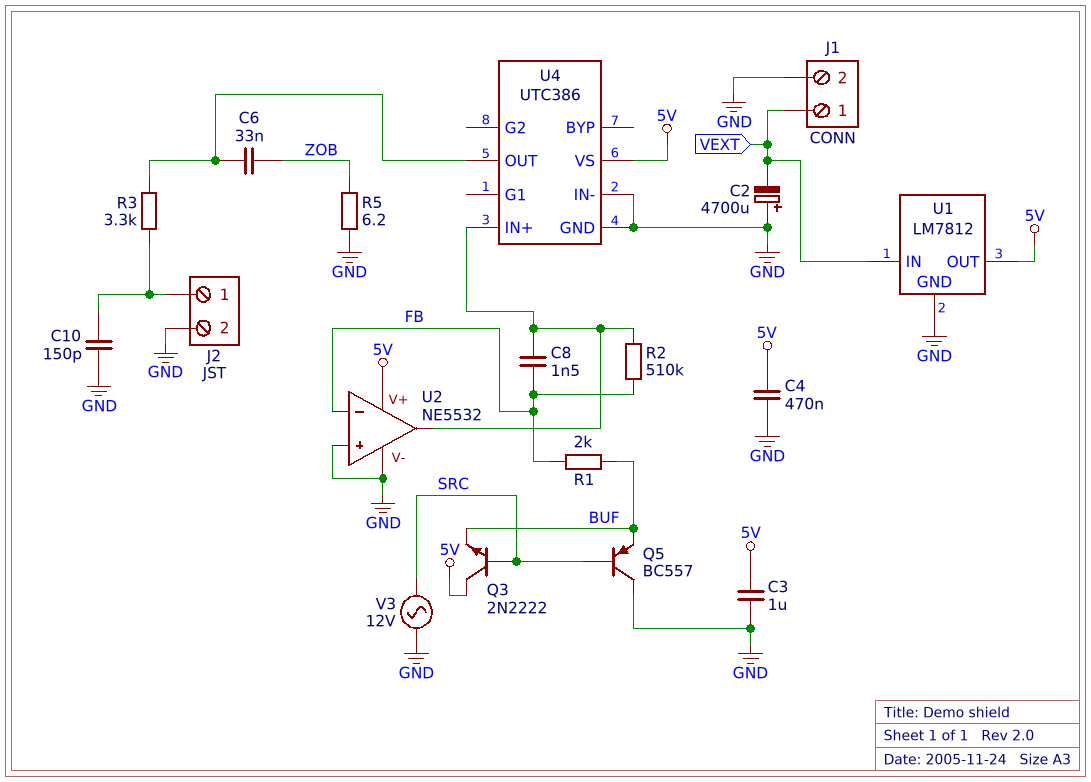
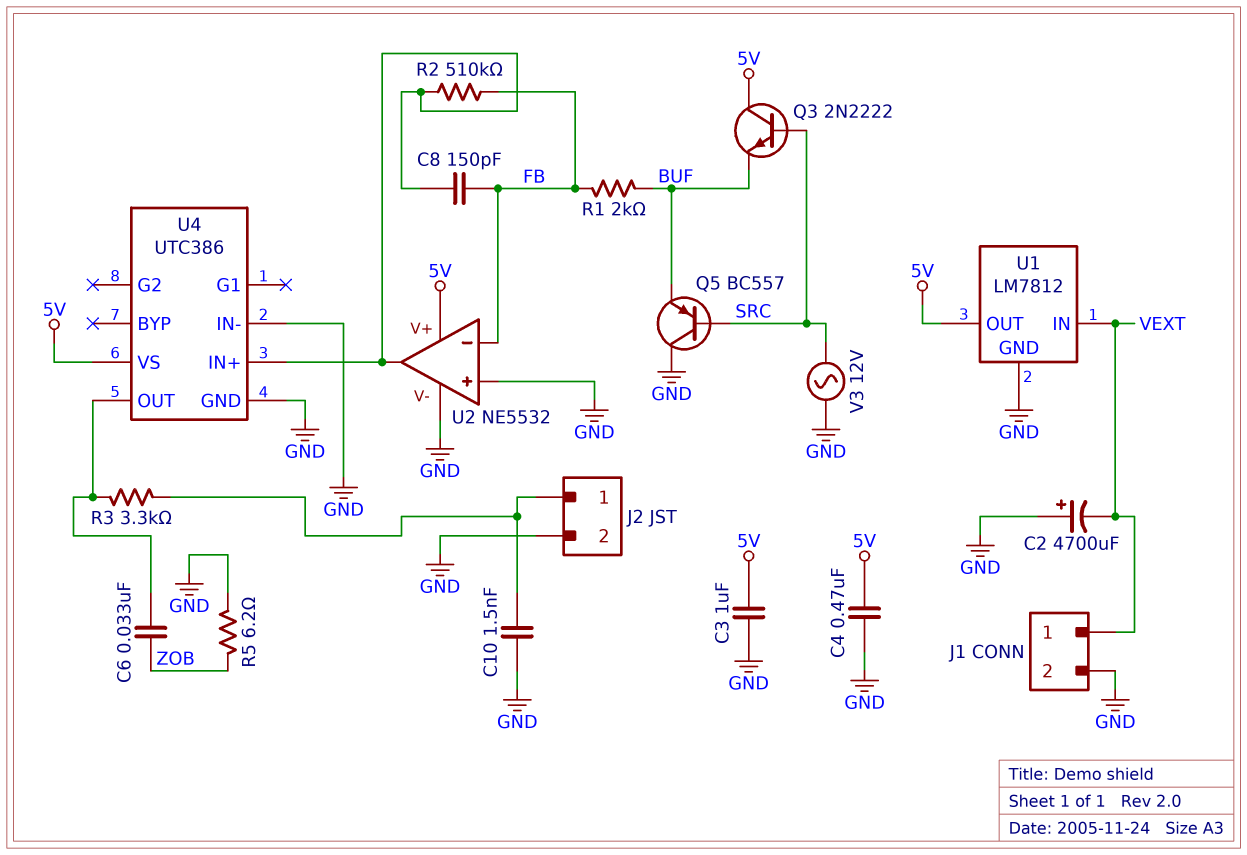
C8: 1.5nF (FB, U2/out) -> 150pF (FB, U2/out)
C10: 150pF (GND, J2/1) -> 1.5nF (GND, J2/1)

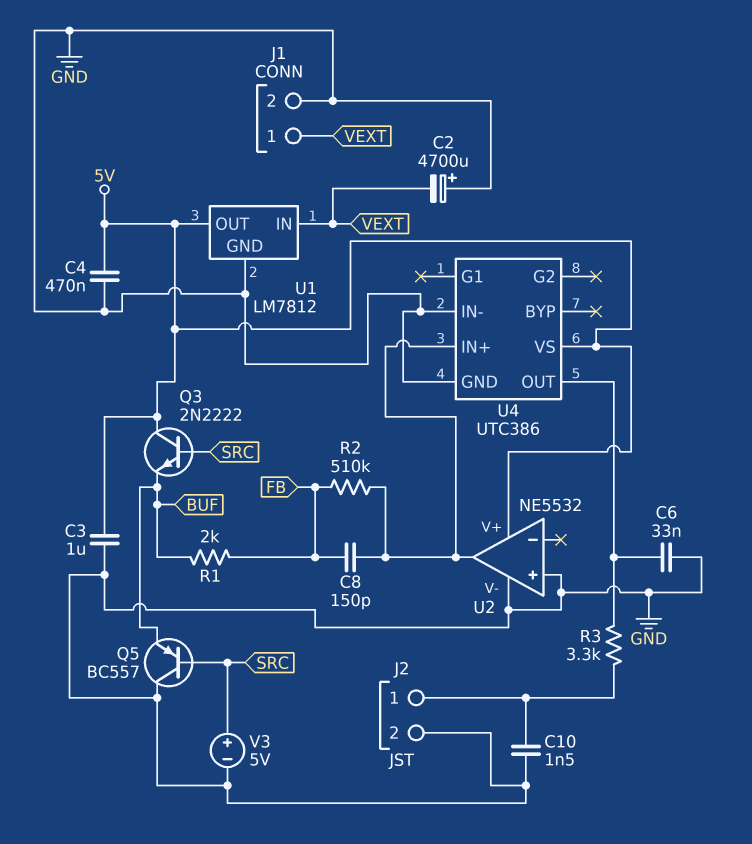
C6: 33nF (U4/OUT, ZOB) -> 33nF (GND, U4/OUT)
R5: 6.2 (GND, ZOB) -> none
U2 pin in-: FB -> none
V3: AC 12V (GND, SRC) -> 5V (plus SRC, minus GND)

